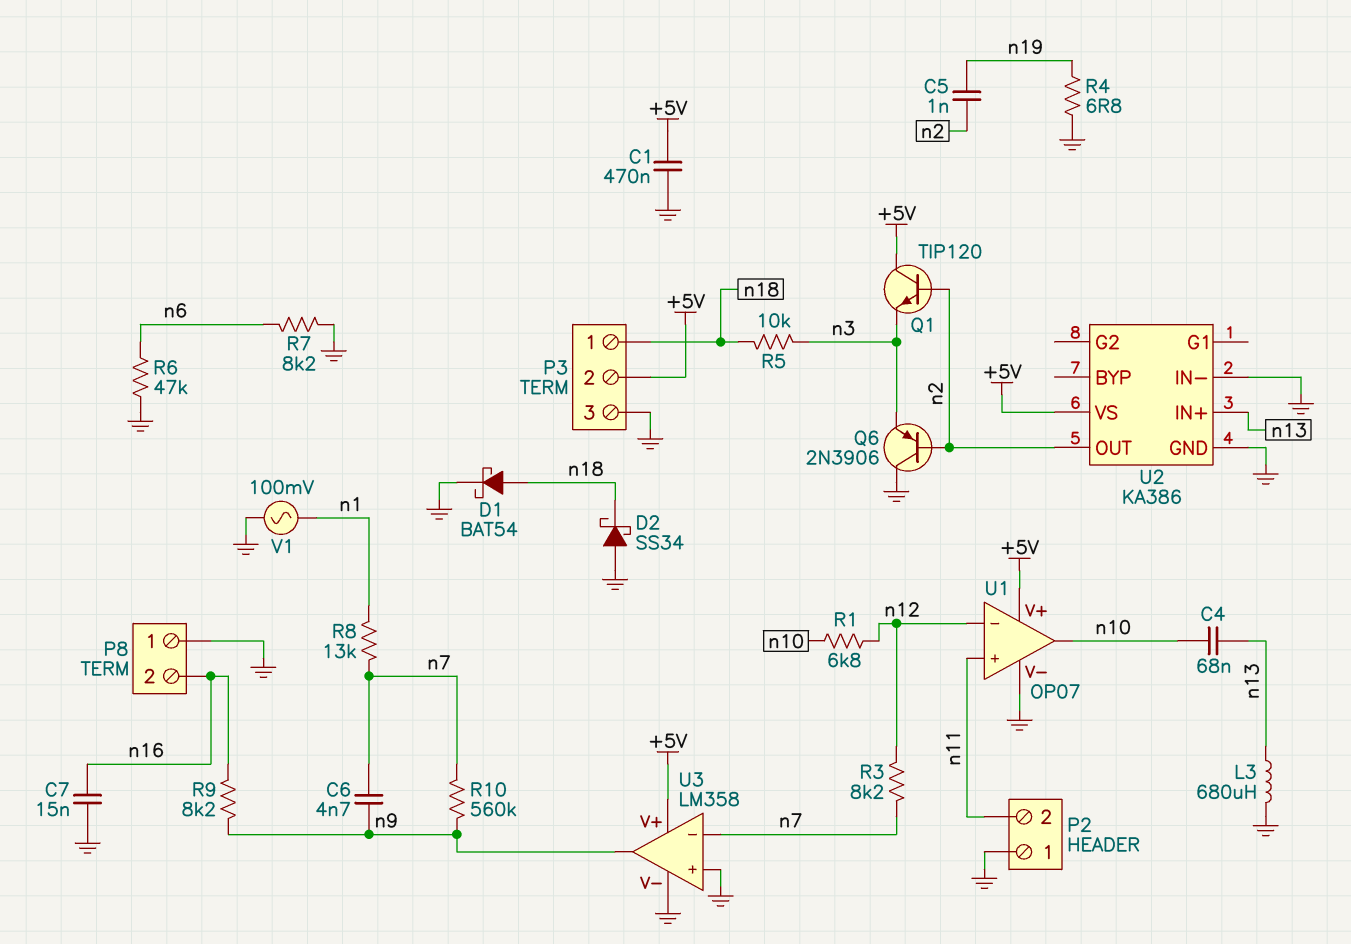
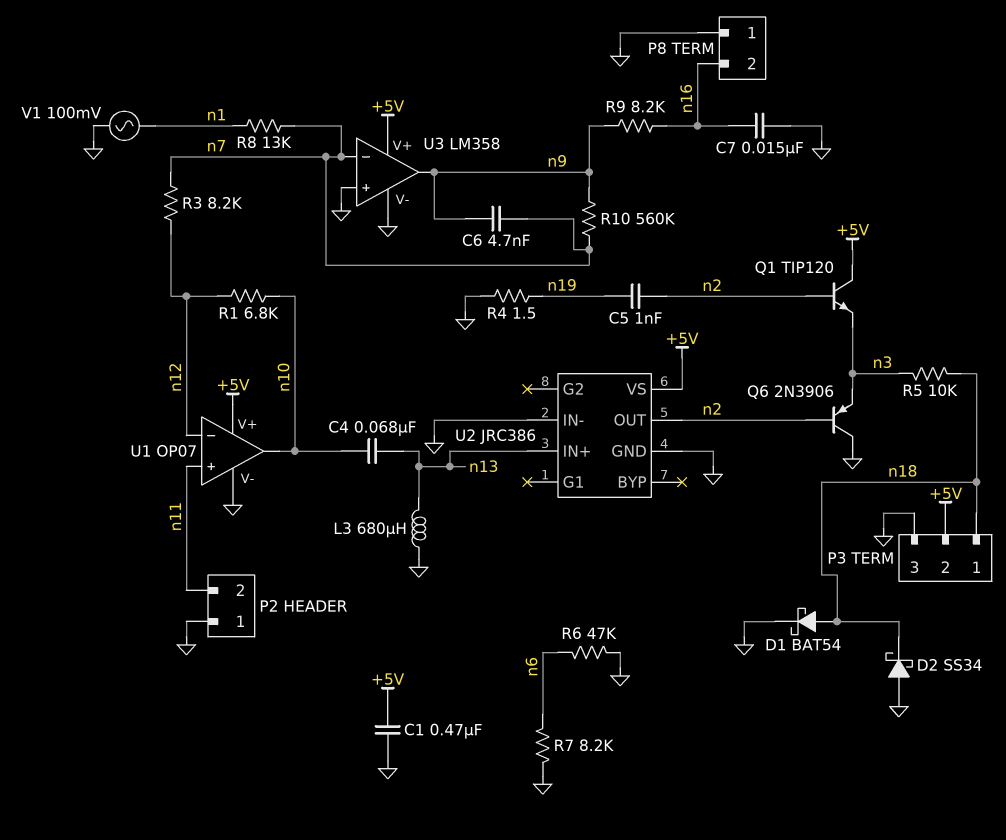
R4: 6.8 (GND, n19) -> 1.5 (GND, n19)
U2: KA386 -> JRC386

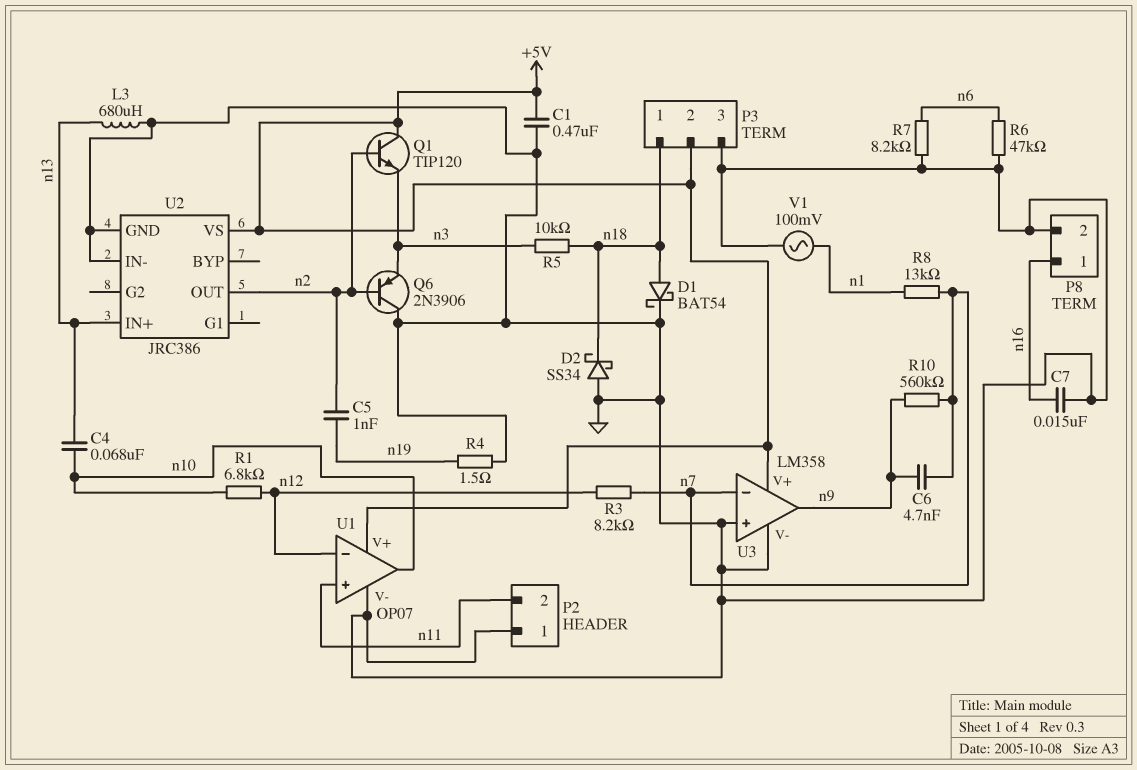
P8 pin 1: GND -> n16
P8 pin 2: n16 -> GND
R9: 8.2k (n9, n16) -> none

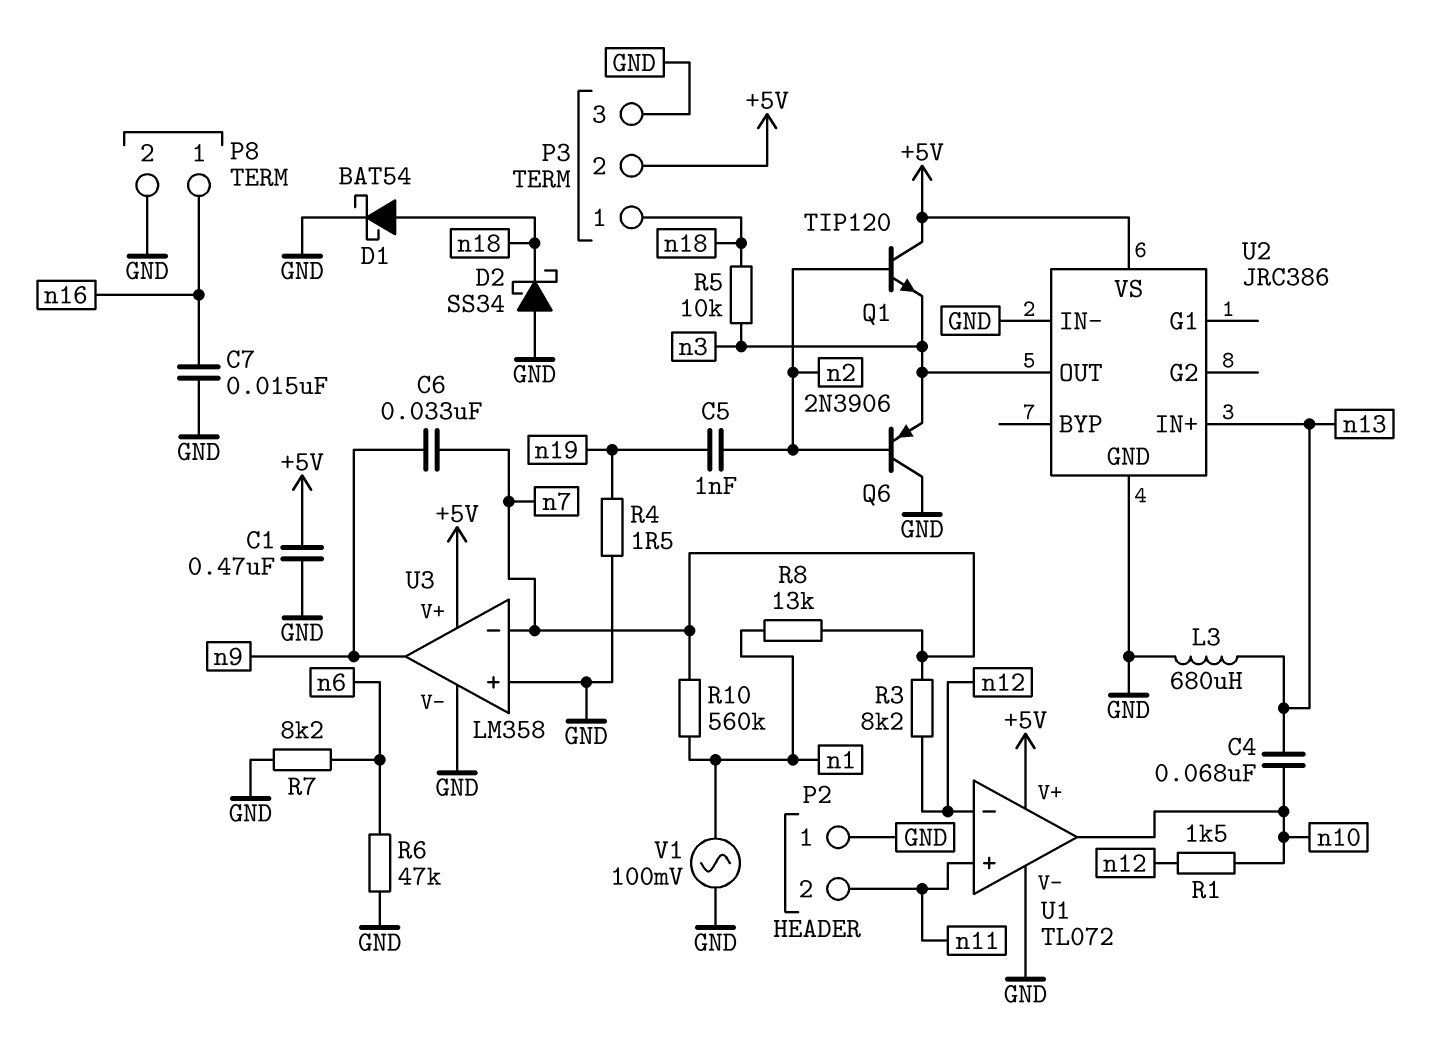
C6: 4.7nF (n7, n9) -> 33nF (n7, n9)
R1: 6.8k (n10, n12) -> 1.5k (n10, n12)
R10: 560k (n7, n9) -> 560k (n1, n7)
U1: OP07 -> TL072
U2 pin OUT: n2 -> n3

